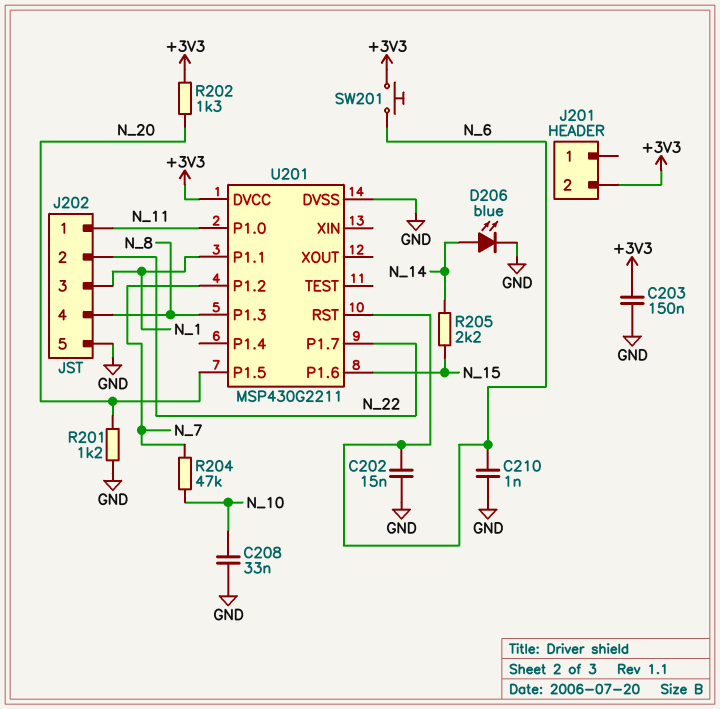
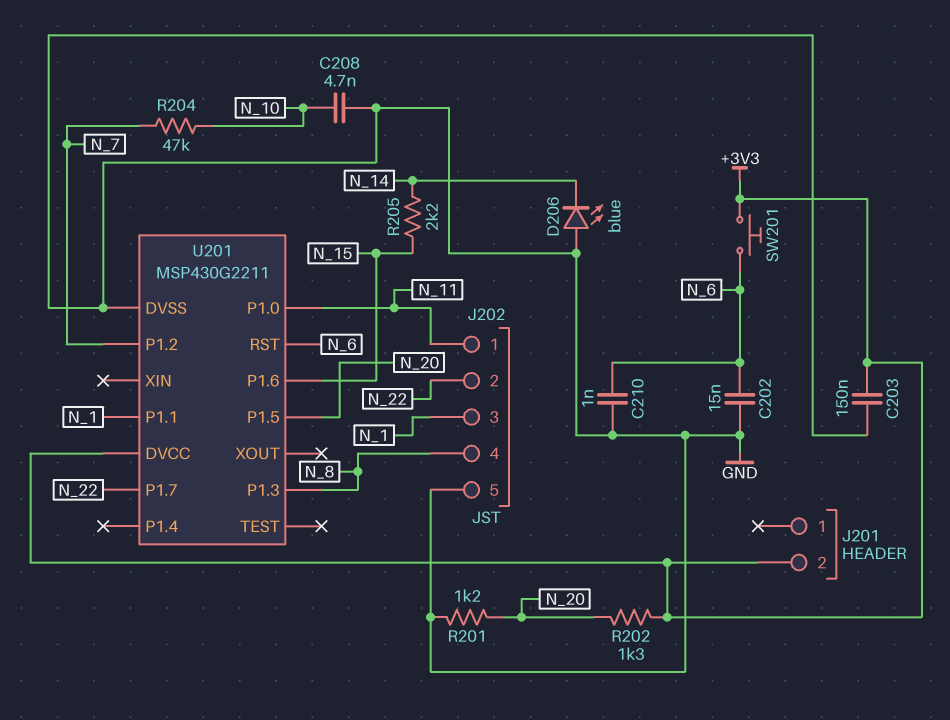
C208: 33nF (GND, N_10) -> 4.7nF (GND, N_10)
D206: LED blue (A N_14, K GND) -> LED blue (A GND, K N_14)

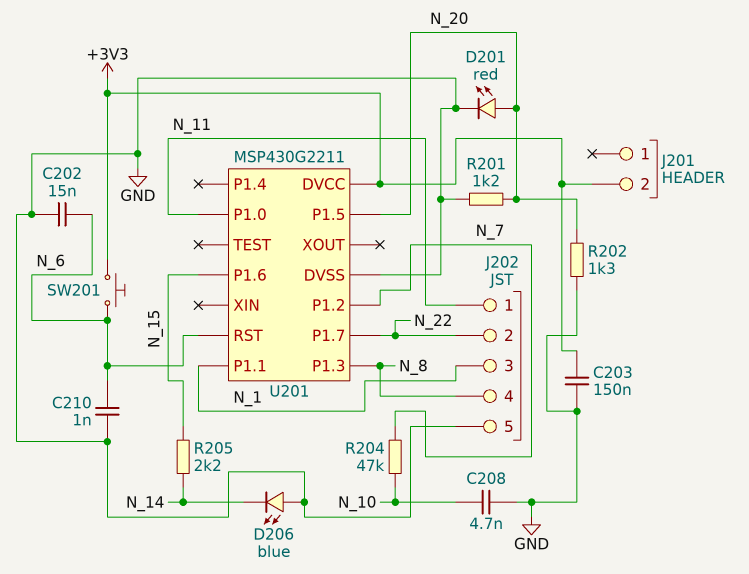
D201: none -> LED red (A N_20, K GND)
R202: 1.3k (+3V3, N_20) -> 1.3k (GND, N_20)

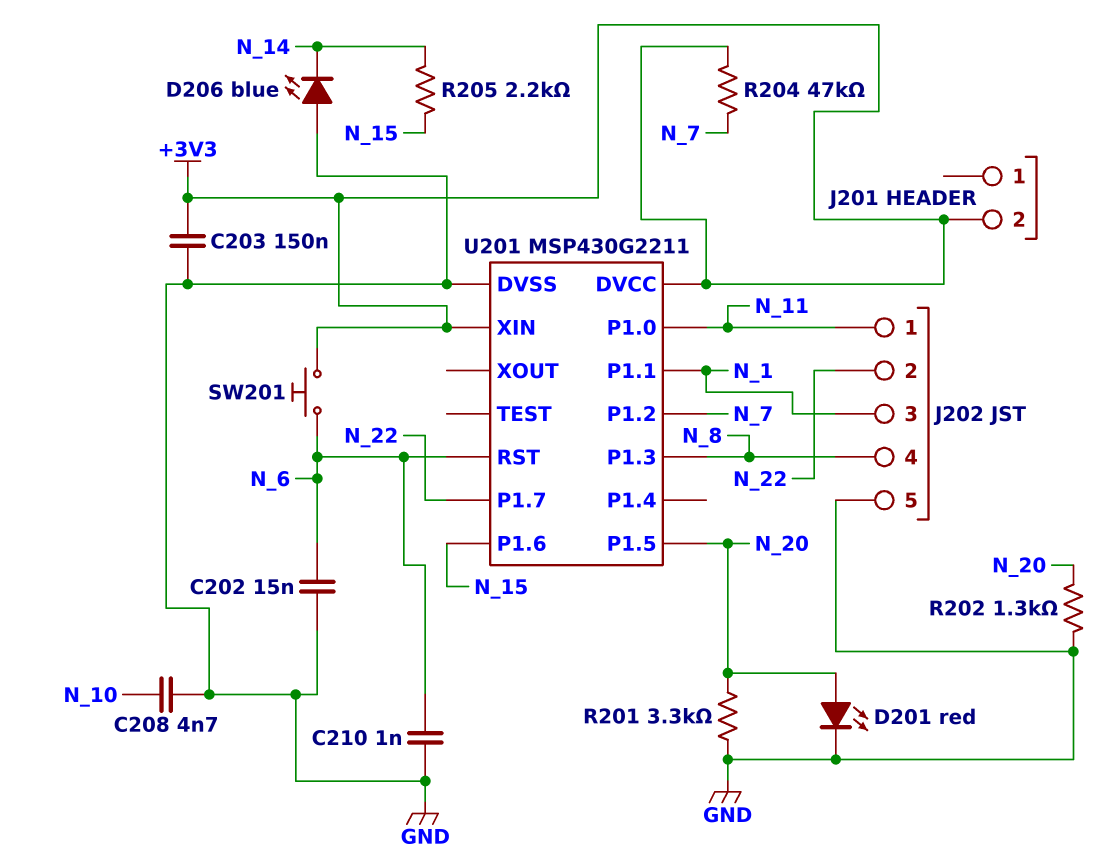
R201: 1.2k (GND, N_20) -> 3.3k (GND, N_20)
R204: 47k (N_7, N_10) -> 47k (+3V3, N_7)
U201 pin XIN: none -> +3V3

